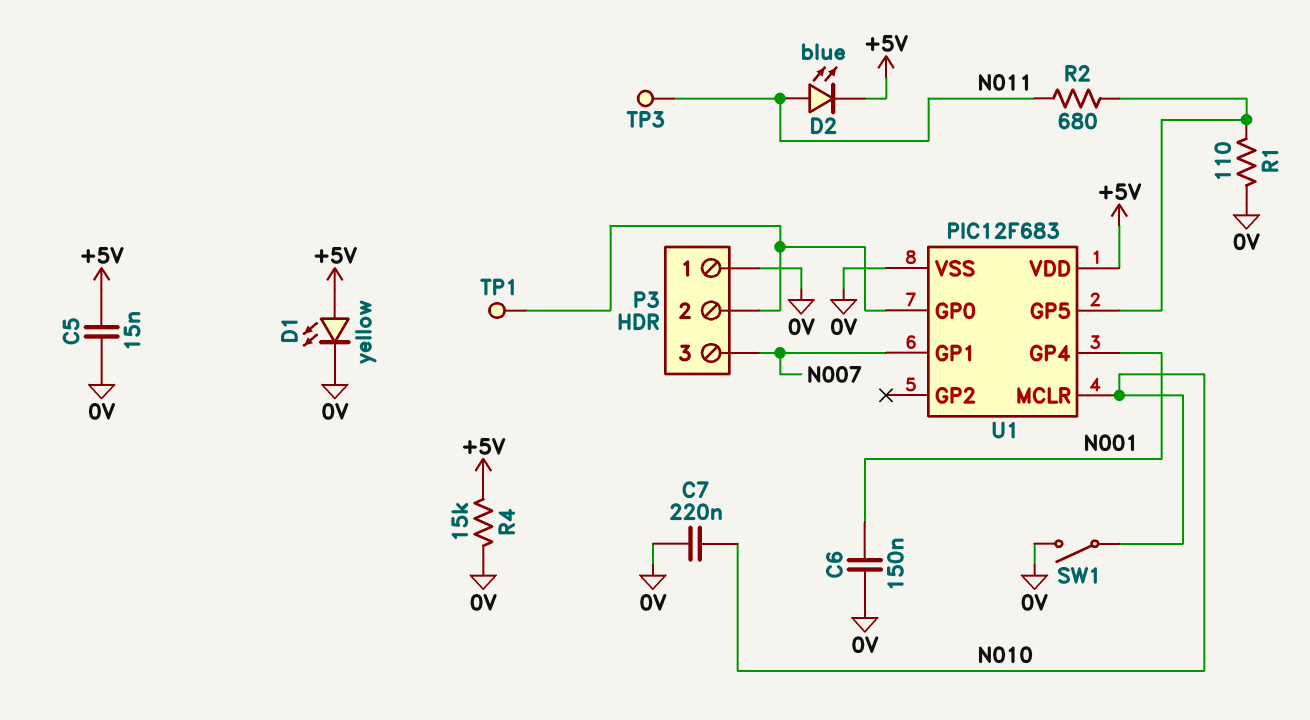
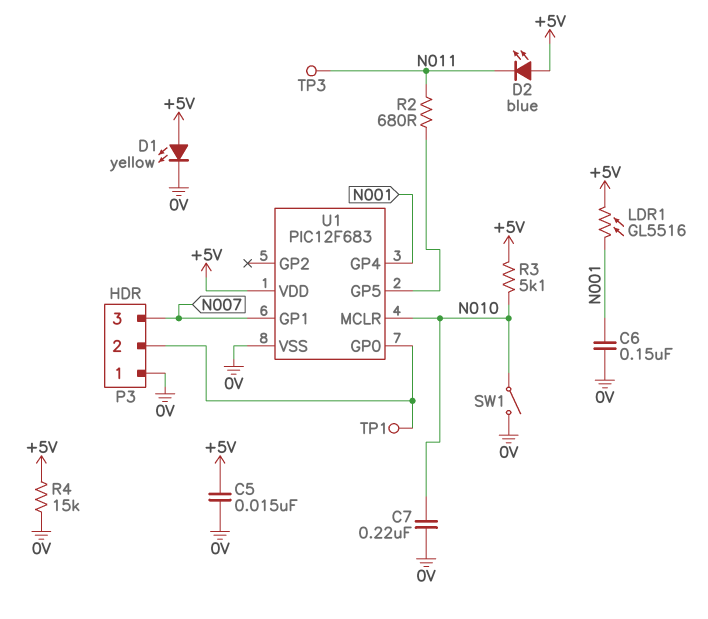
D2: LED blue (A N011, K +5V) -> LED blue (A +5V, K N011)
LDR1: none -> GL5516 (+5V, N001)
R1: 110 (0V, U1/GP5) -> none
R3: none -> 5.1k (+5V, N010)

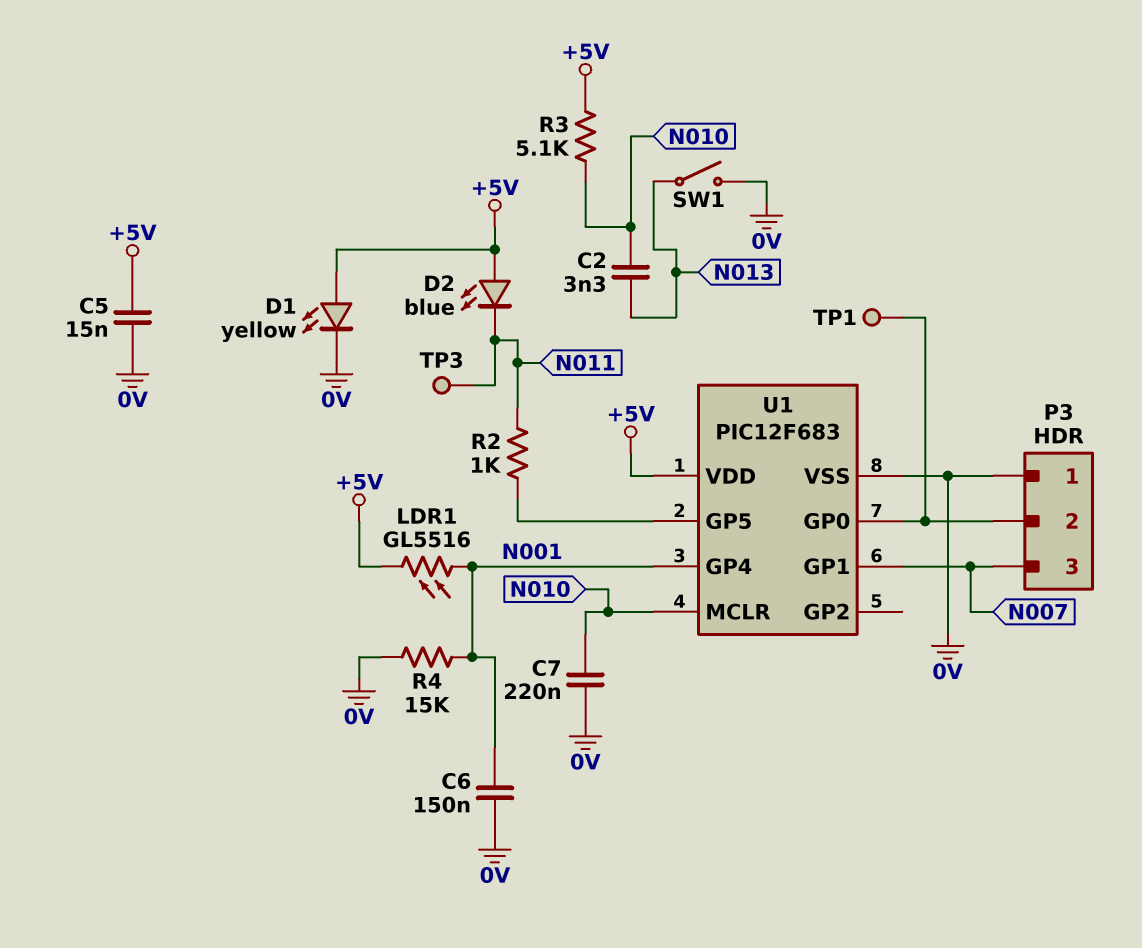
C2: none -> 3.3nF (N010, N013)
R2: 680 (N011, U1/GP5) -> 1k (N011, U1/GP5)
R4: 15k (+5V, 0V) -> 15k (0V, N001)
SW1: switch (0V, N010) -> switch (0V, N013)

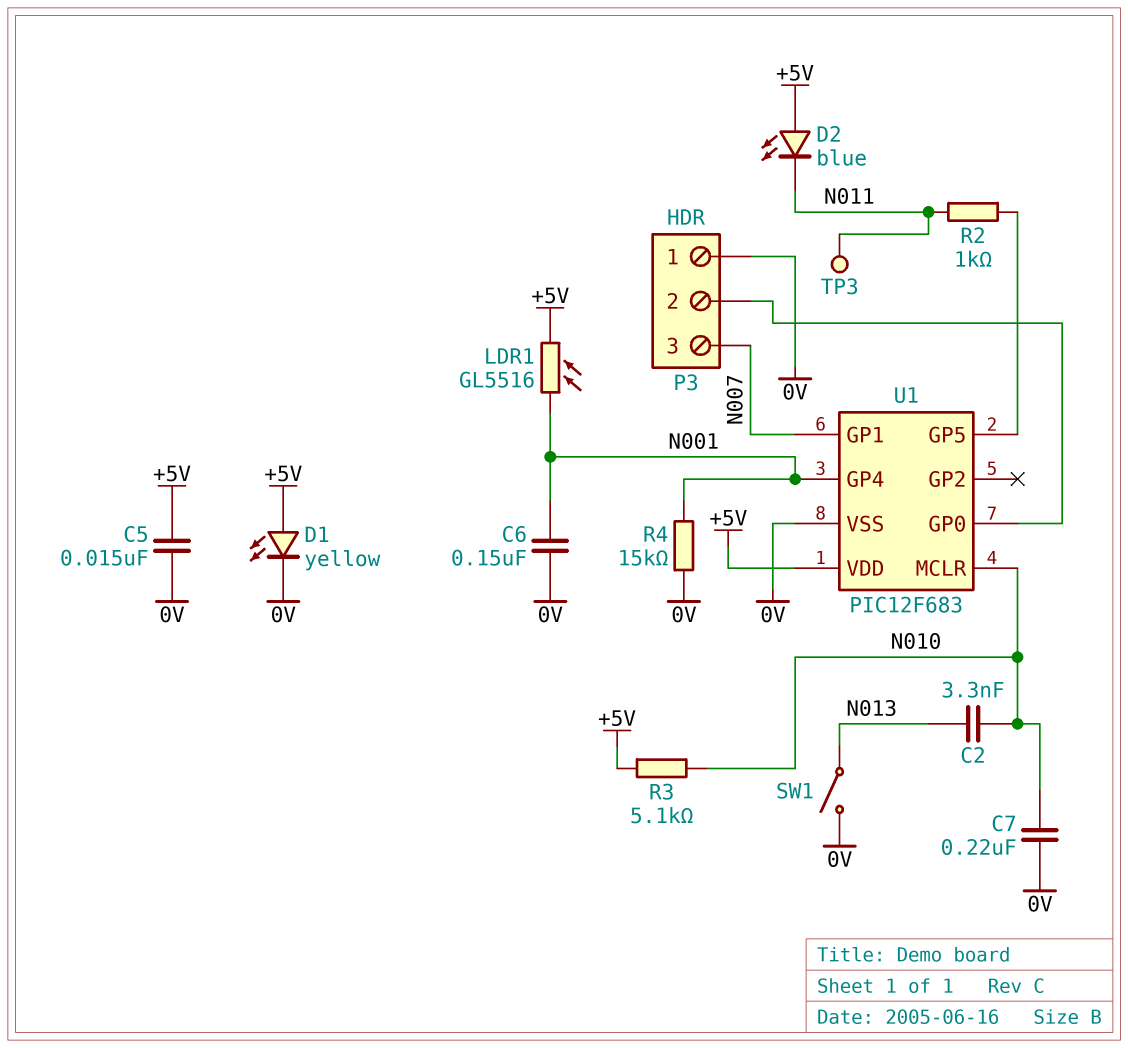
TP1: test point (P3/2) -> none

